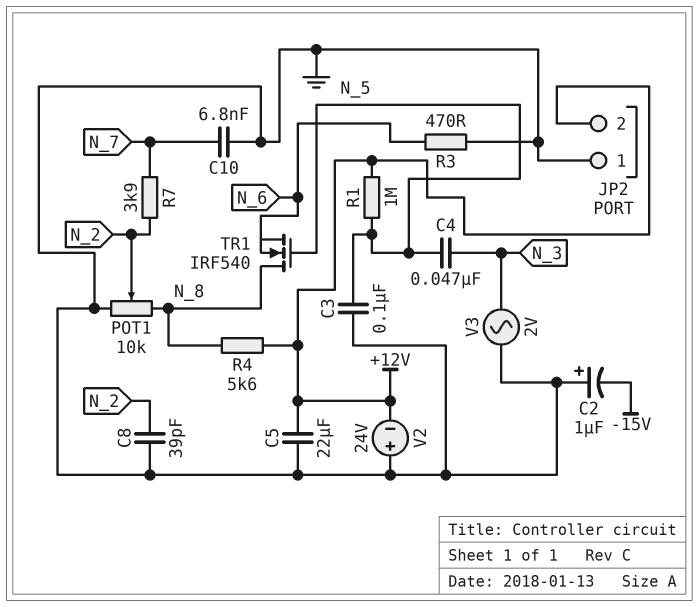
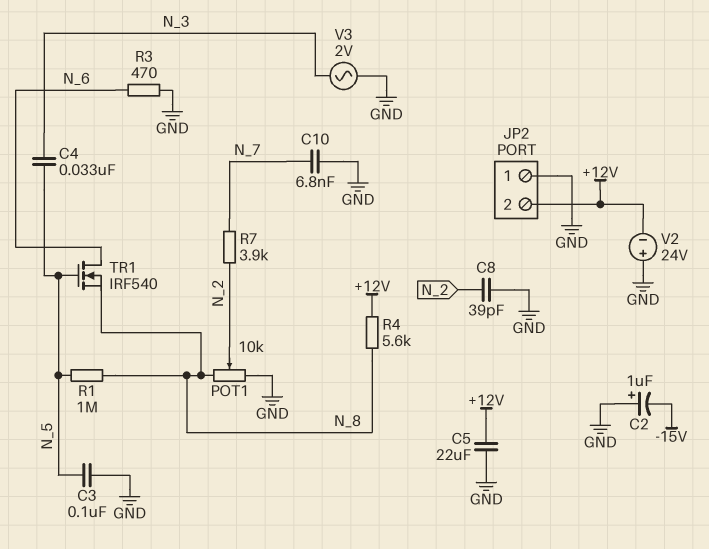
C4: 47nF (N_3, N_5) -> 33nF (N_3, N_5)
R1: 1M (+12V, N_5) -> 1M (N_5, N_8)
TR1: NMOS IRF540 (G N_5, D N_8, S N_6) -> NMOS IRF540 (G N_5, D N_6, S N_8)

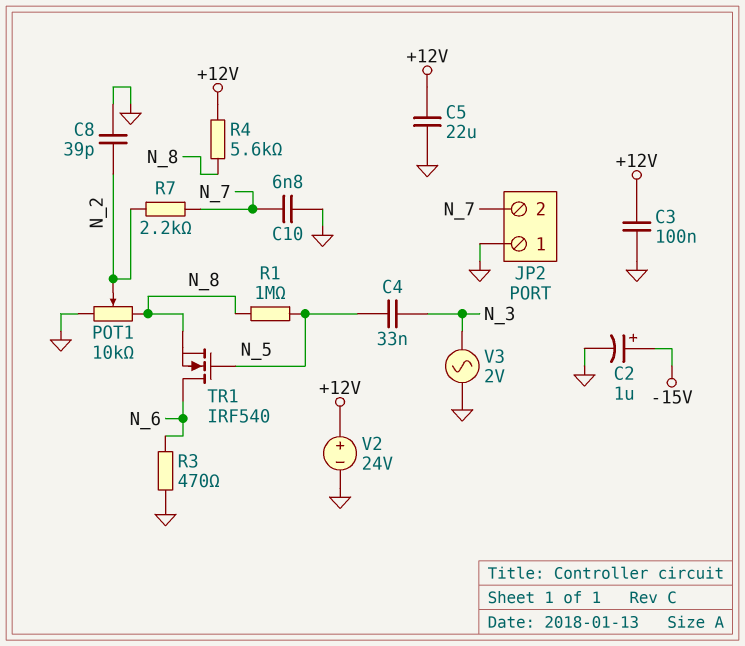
C2: 1uF (plus GND, minus -15V) -> 1uF (plus -15V, minus GND)
C3: 100nF (GND, N_5) -> 100nF (+12V, GND)
JP2 pin 2: +12V -> N_7
R7: 3.9k (N_2, N_7) -> 2.2k (N_2, N_7)
V2: 24V (plus GND, minus +12V) -> 24V (plus +12V, minus GND)

